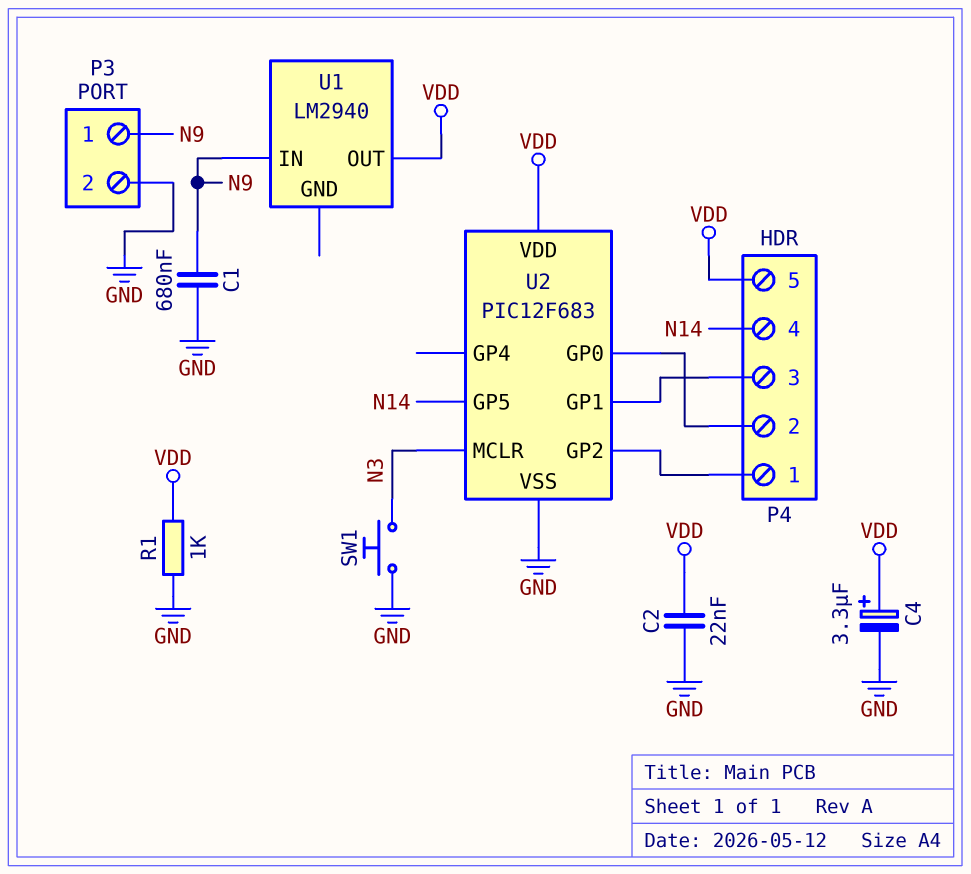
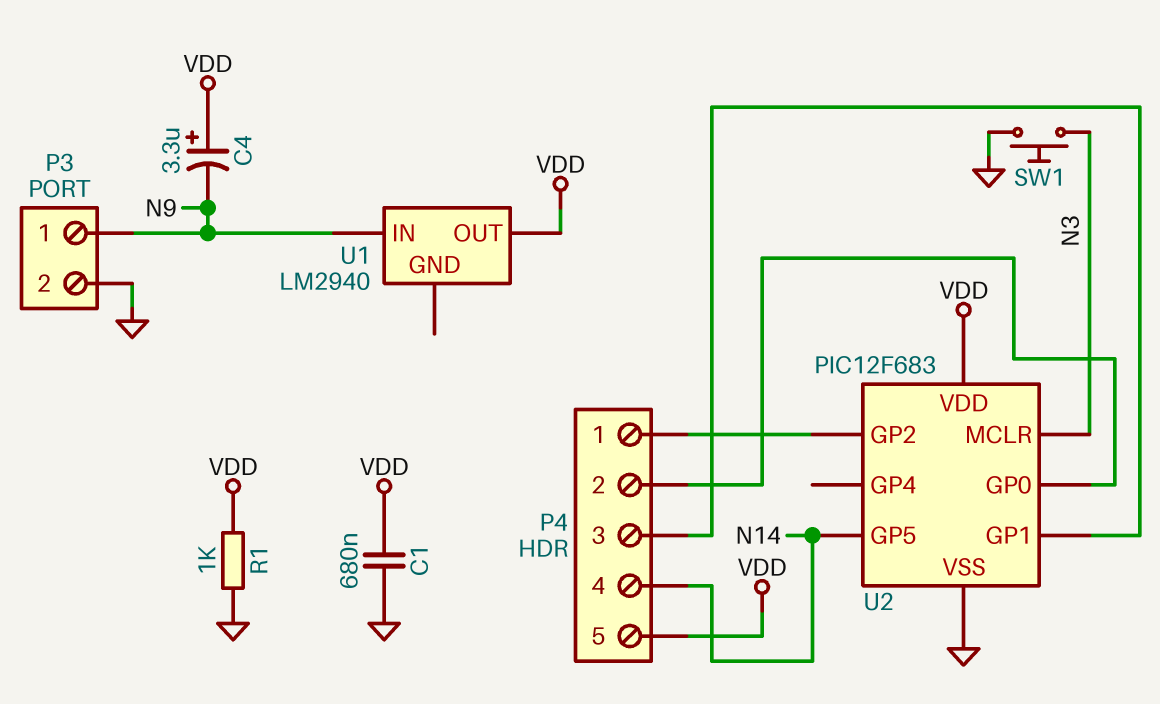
C1: 680nF (GND, N9) -> 680nF (GND, VDD)
C2: 22nF (GND, VDD) -> none
C4: 3.3uF (plus VDD, minus GND) -> 3.3uF (plus VDD, minus N9)

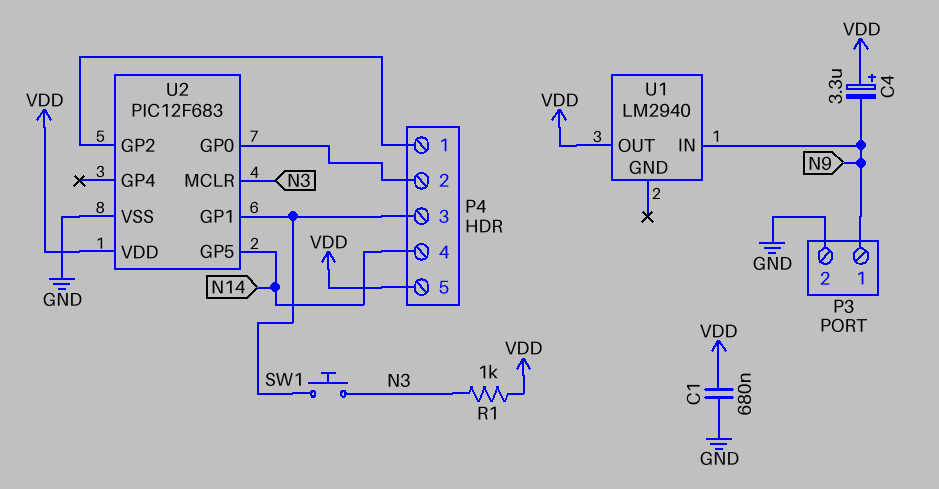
R1: 1k (GND, VDD) -> 1k (N3, VDD)
SW1: button (GND, N3) -> button (N3, P4/3)

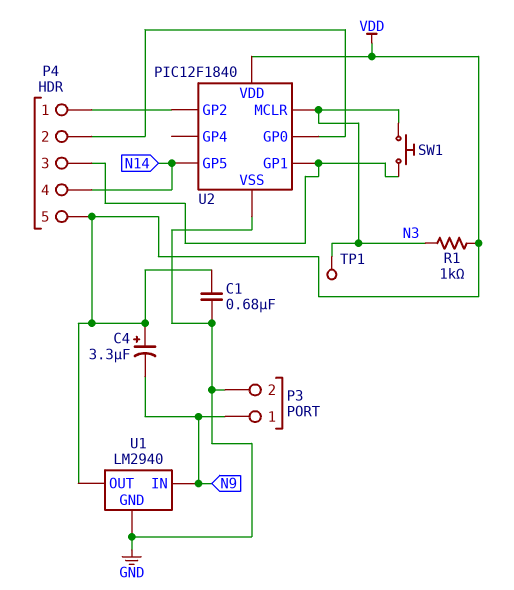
TP1: none -> test point (N3)
U1 pin GND: none -> GND
U2: PIC12F683 -> PIC12F1840

